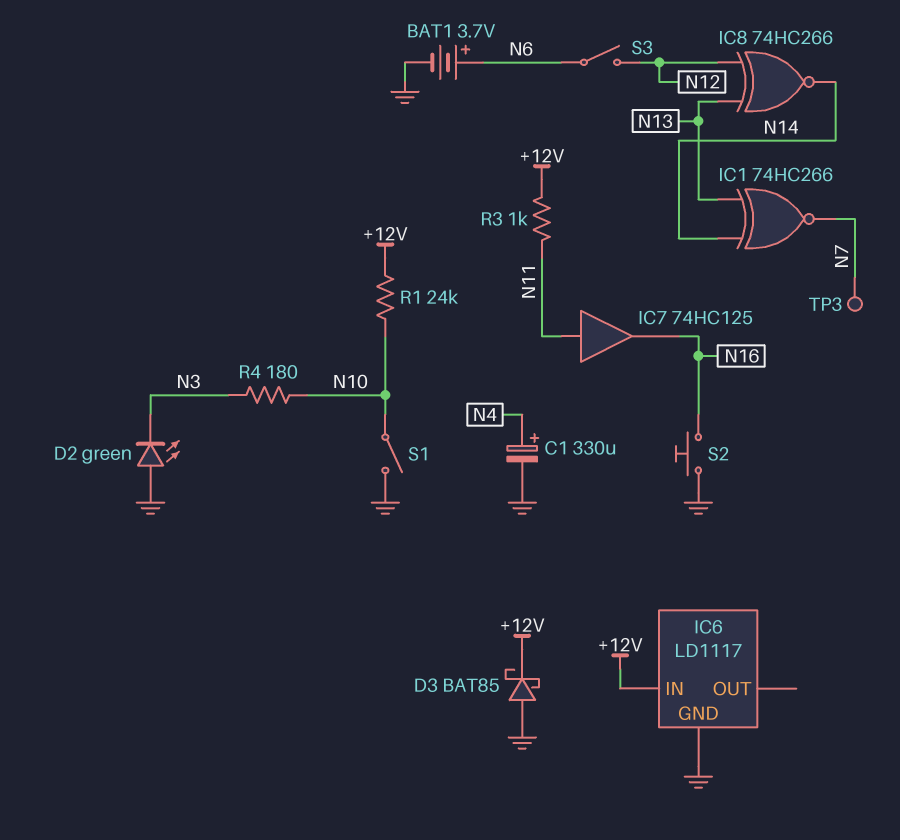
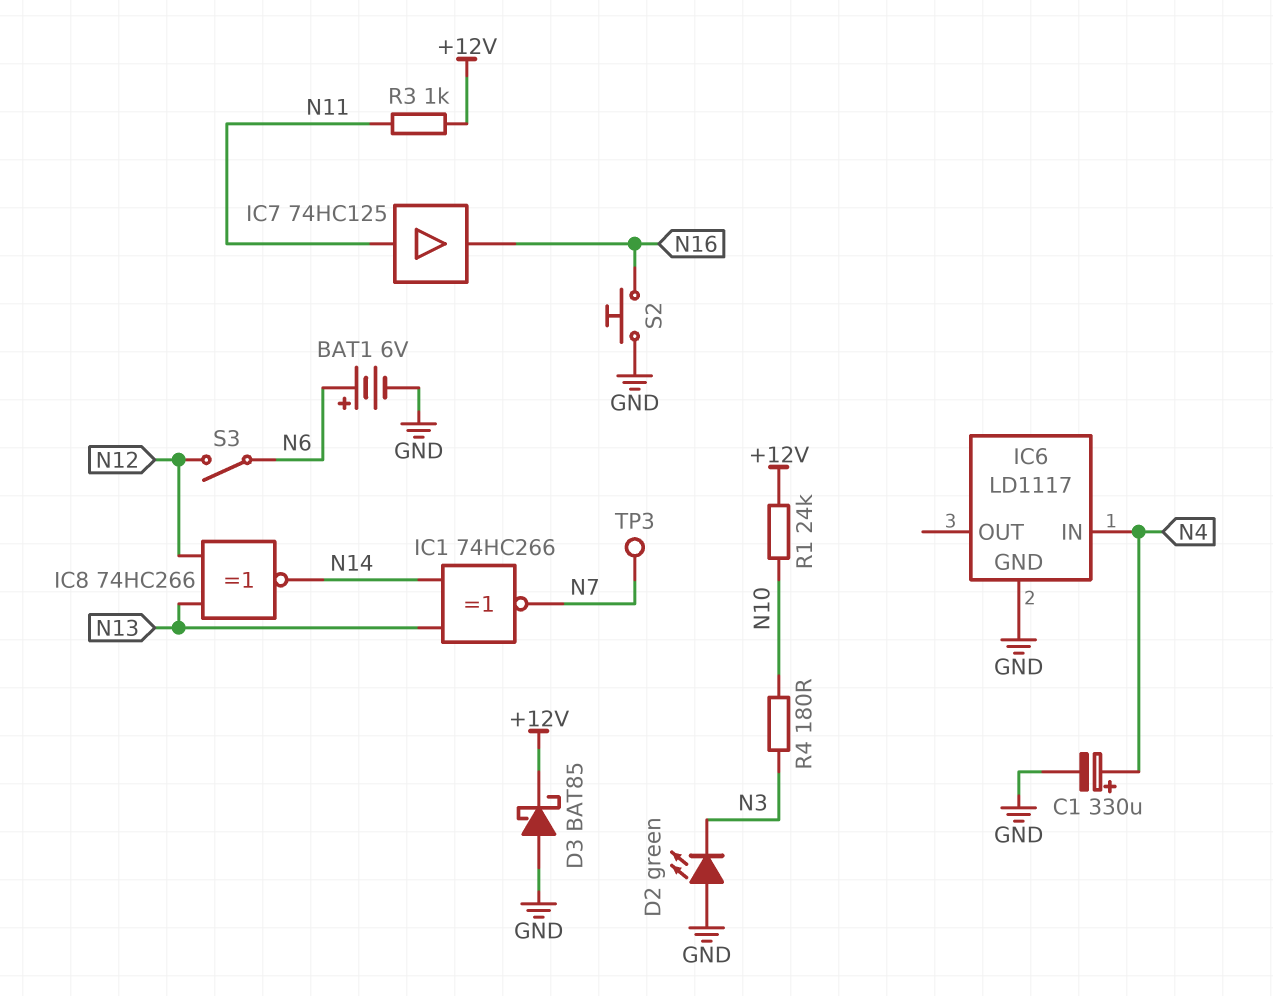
BAT1: 3.7V (plus N6, minus GND) -> 6V (plus N6, minus GND)
IC6 pin IN: +12V -> N4
S1: switch (GND, N10) -> none

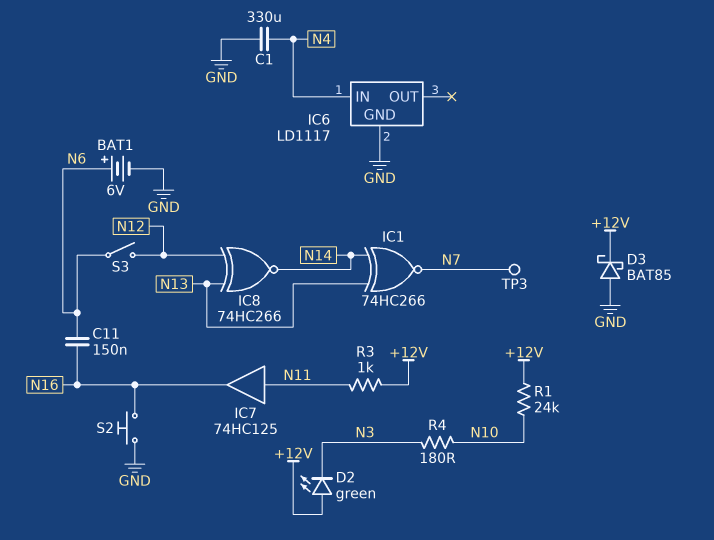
C1: 330uF (plus N4, minus GND) -> 330uF (GND, N4)
C11: none -> 150nF (N6, N16)
D2: LED green (A GND, K N3) -> LED green (A +12V, K N3)

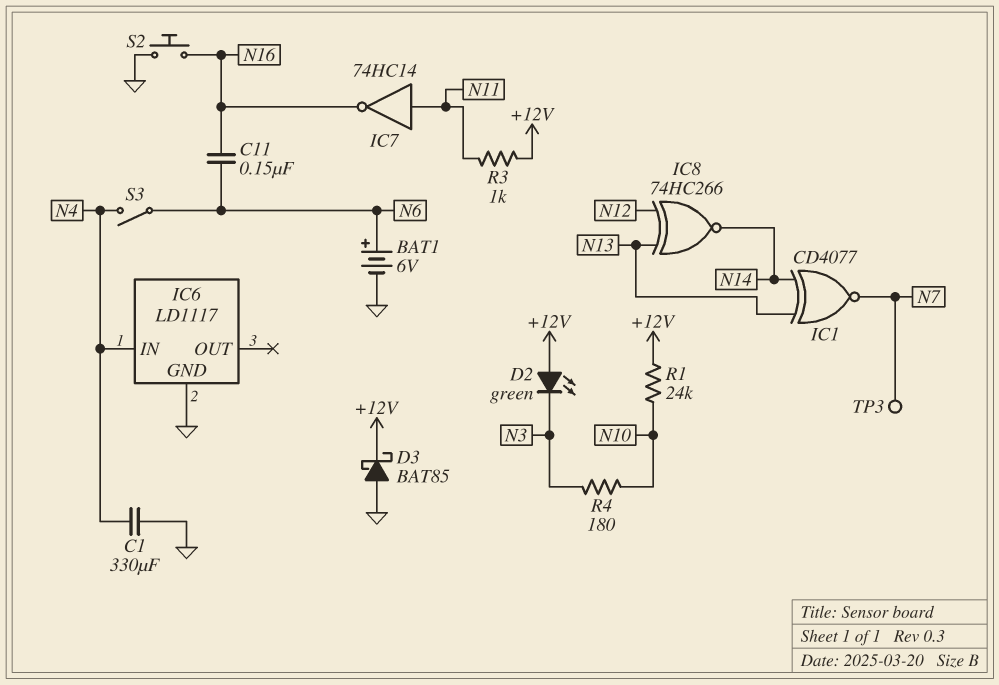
IC1: XNOR 74HC266 (in N13, in N14, out N7) -> XNOR CD4077 (in N13, in N14, out N7)
IC7: buffer 74HC125 (in N11, out N16) -> NOT 74HC14 (in N11, out N16)
S3: switch (N6, N12) -> switch (N4, N6)

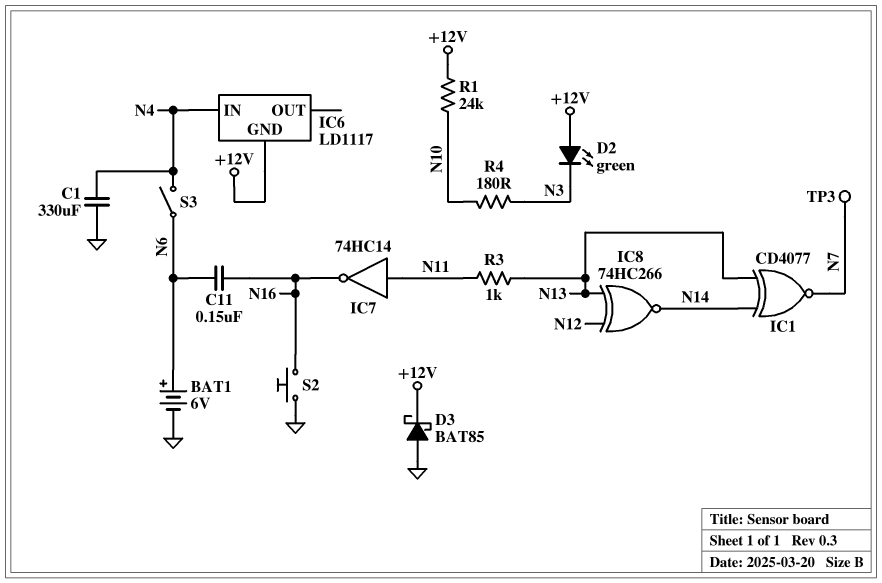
IC6 pin GND: GND -> +12V
R3: 1k (+12V, N11) -> 1k (N11, N13)

